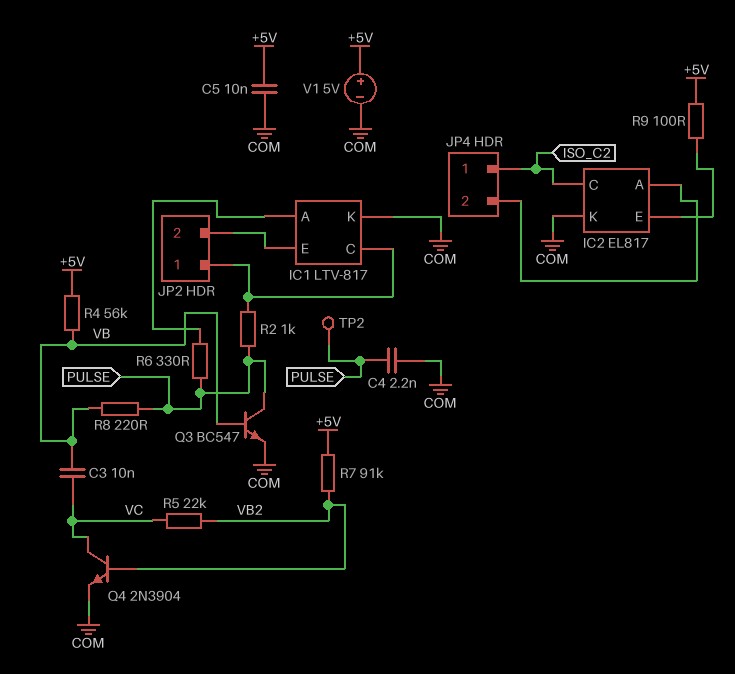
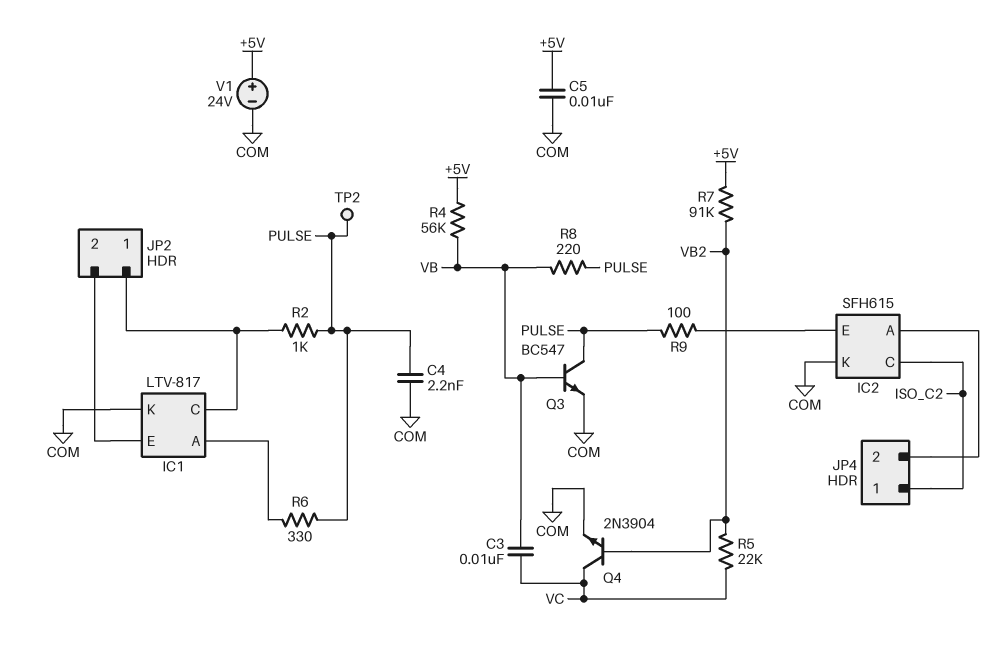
IC2: EL817 -> SFH615
R9: 100 (+5V, IC2/E) -> 100 (IC2/E, PULSE)
V1: 5V (plus +5V, minus COM) -> 24V (plus +5V, minus COM)

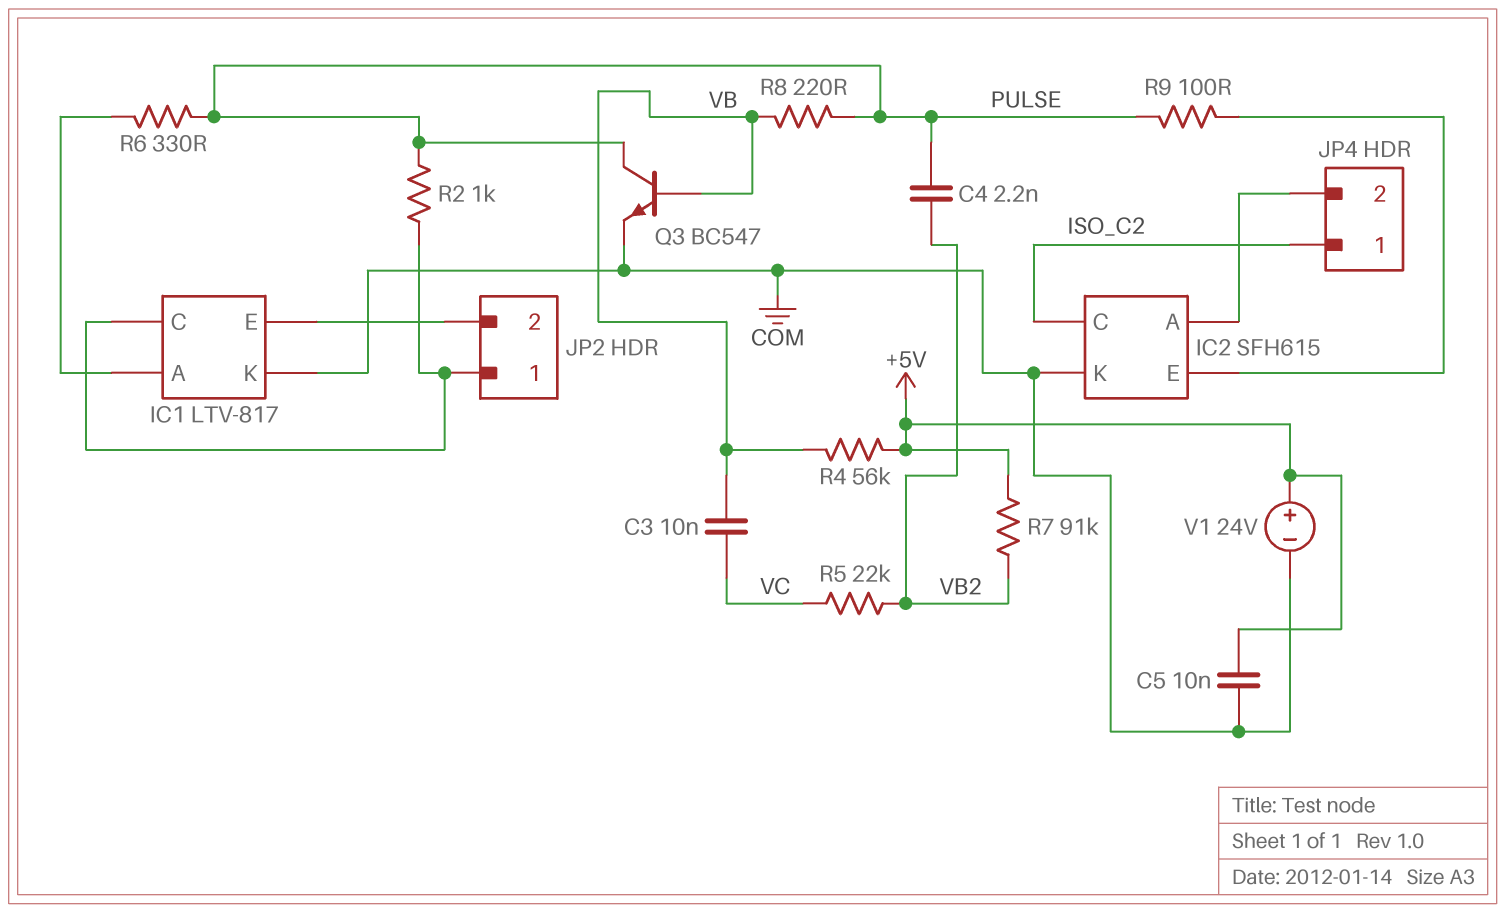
C4: 2.2nF (COM, PULSE) -> 2.2nF (PULSE, VB2)
Q4: NPN 2N3904 (B VB2, C VC, E COM) -> none
TP2: test point (PULSE) -> none

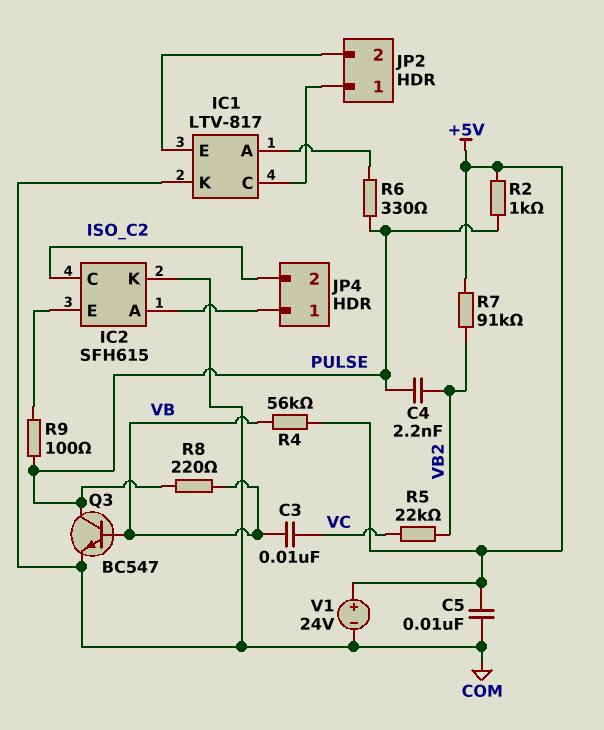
JP4 pin 1: ISO_C2 -> IC2/A
JP4 pin 2: IC2/A -> ISO_C2
R2: 1k (IC1/C, PULSE) -> 1k (+5V, PULSE)

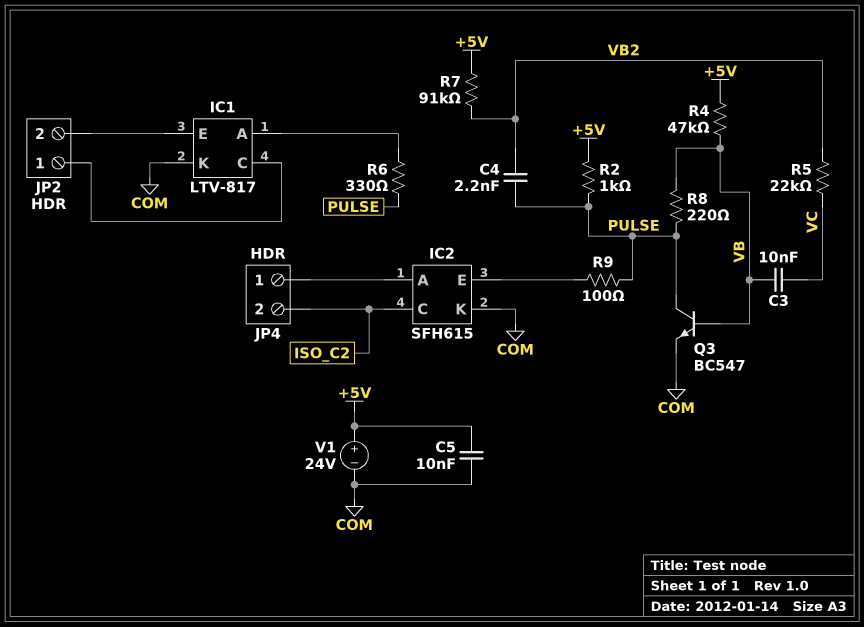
R4: 56k (+5V, VB) -> 47k (+5V, VB)

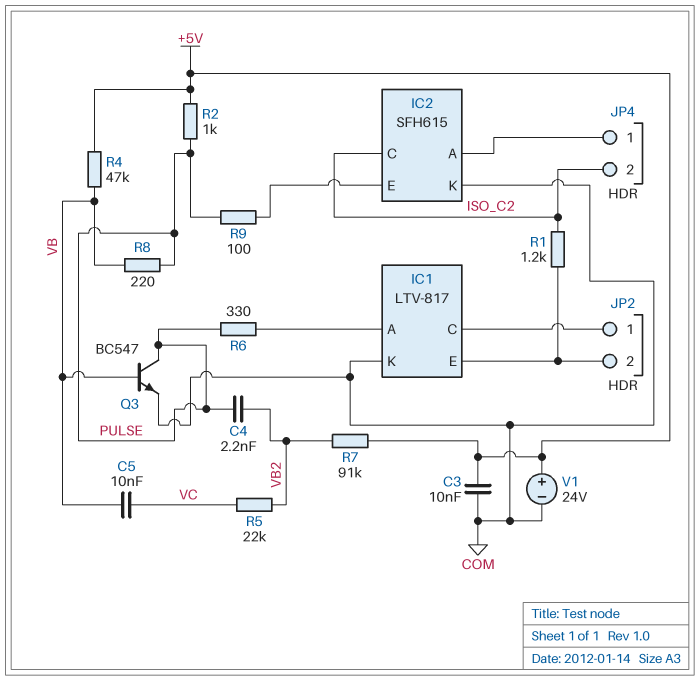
C3: 10nF (VB, VC) -> 10nF (+5V, COM)
C5: 10nF (+5V, COM) -> 10nF (VB, VC)
R1: none -> 1.2k (IC1/E, ISO_C2)

